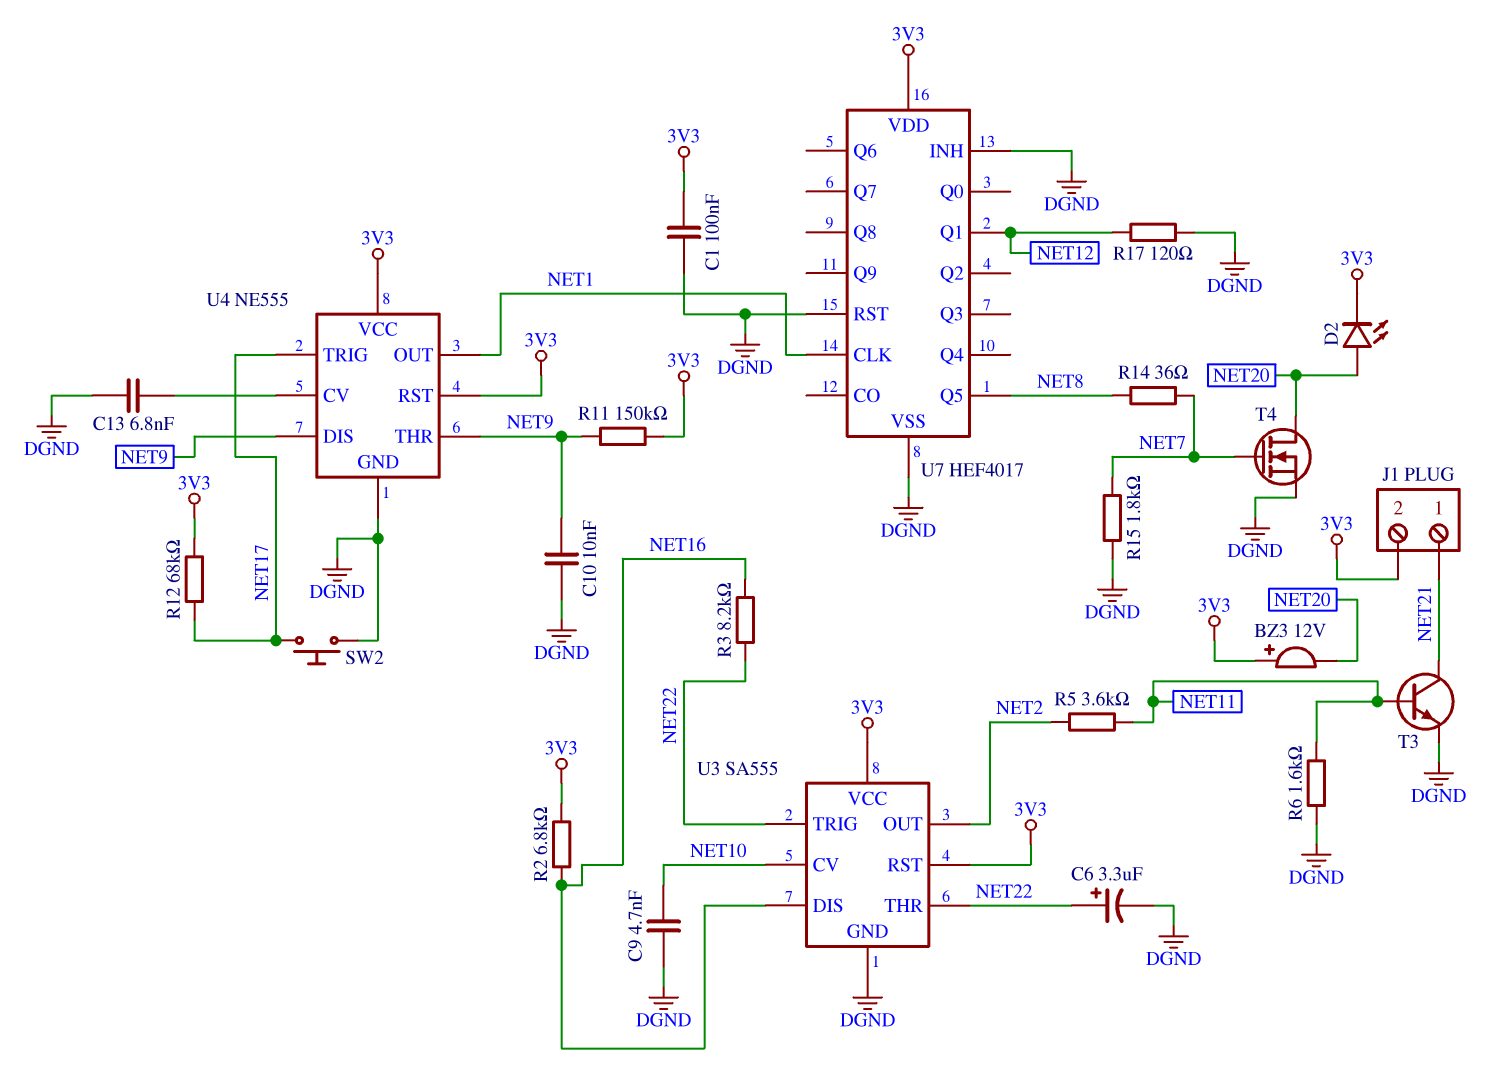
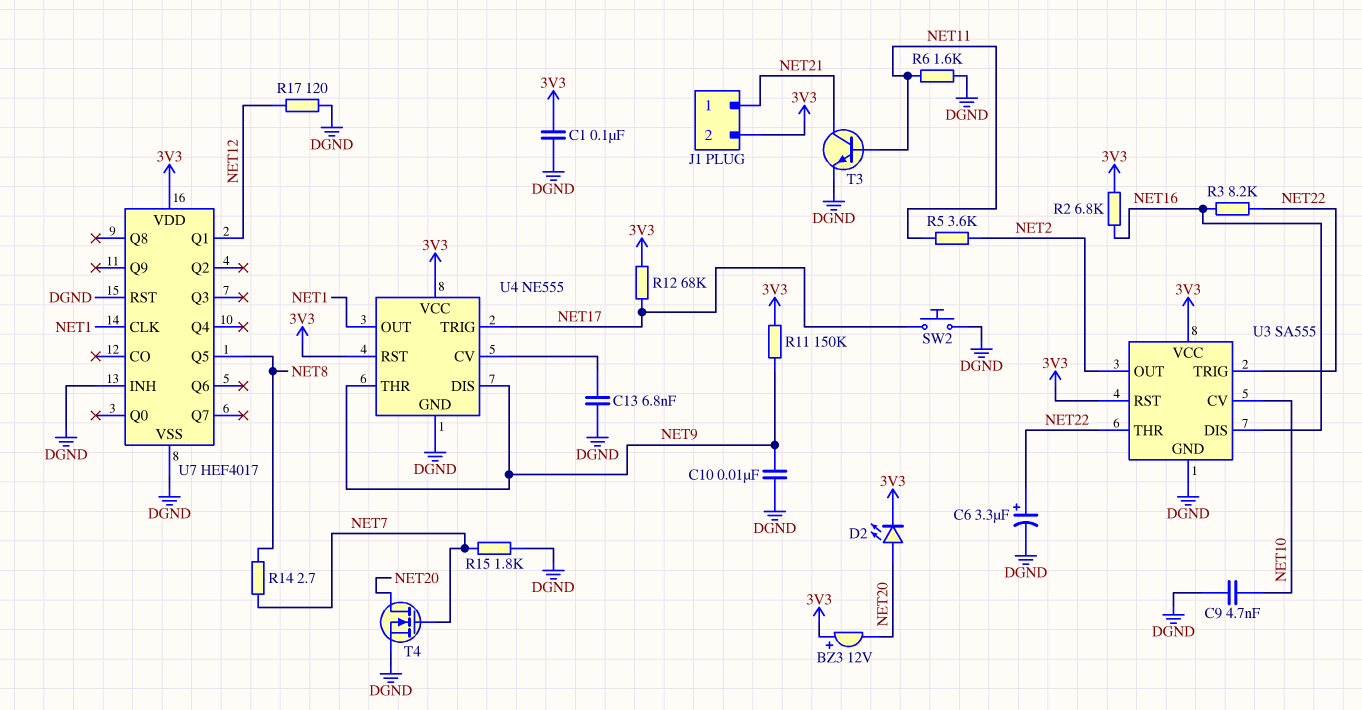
R14: 36 (NET7, NET8) -> 2.7 (NET7, NET8)

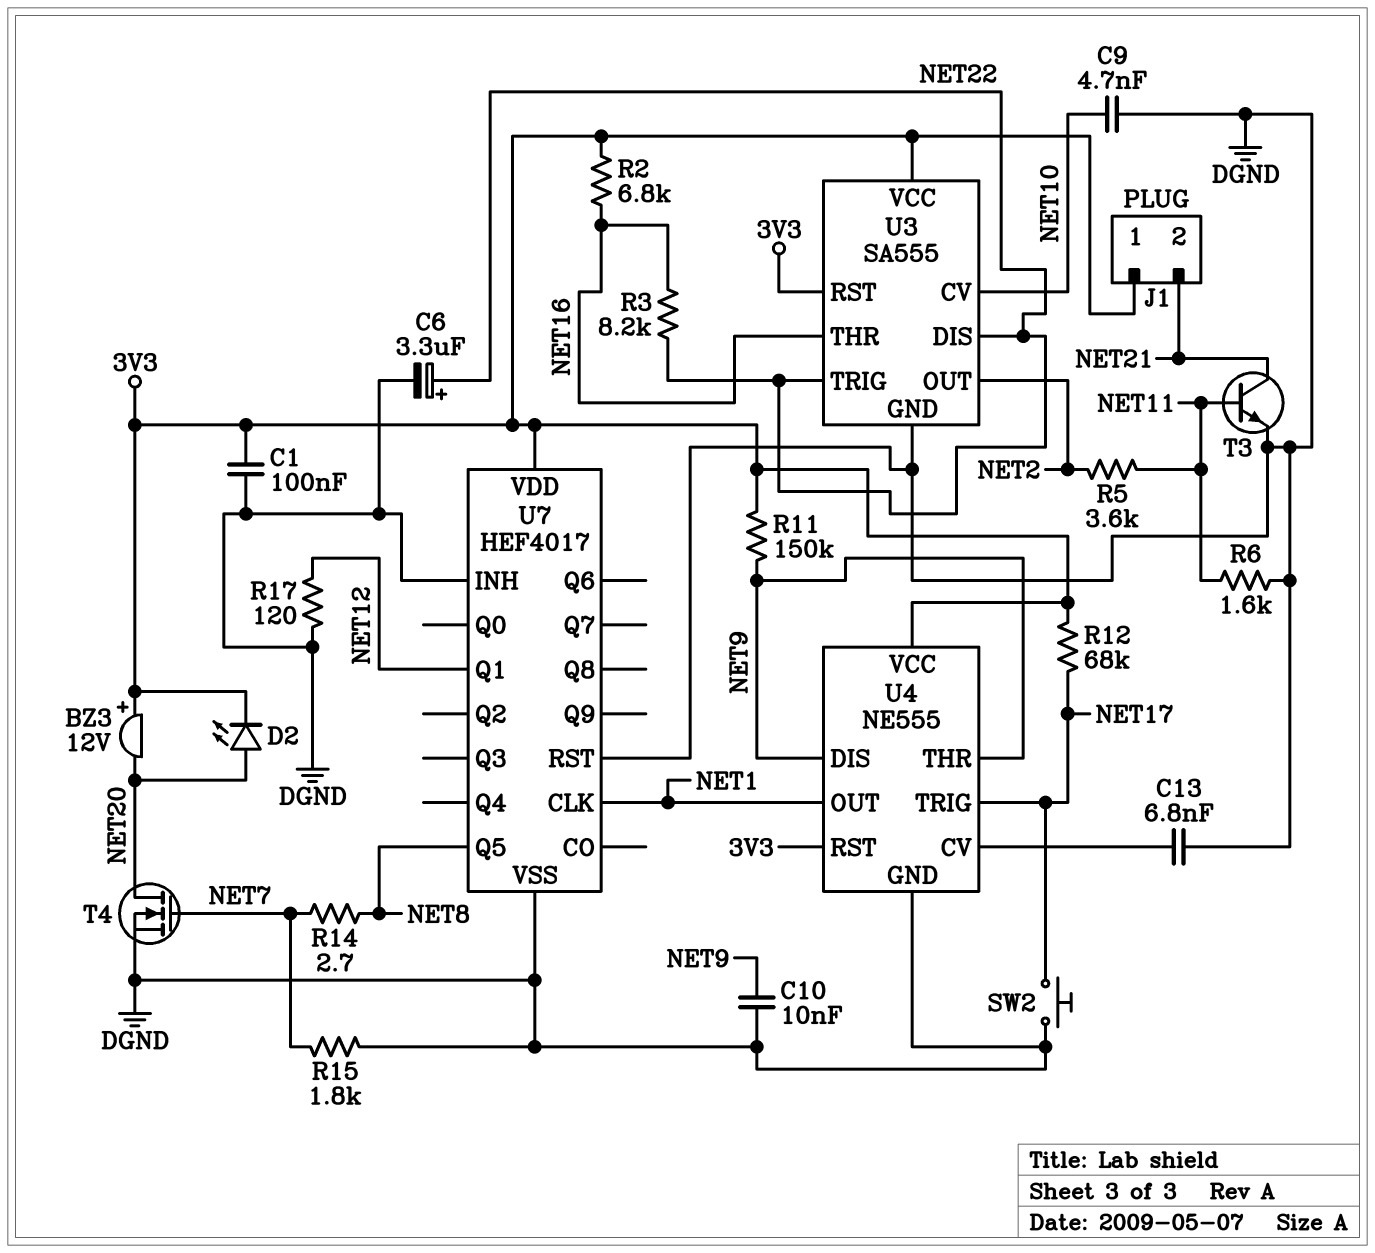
J1 pin 1: NET21 -> 3V3
J1 pin 2: 3V3 -> NET21
U3 pin DIS: NET16 -> NET22
U3 pin THR: NET22 -> NET16

